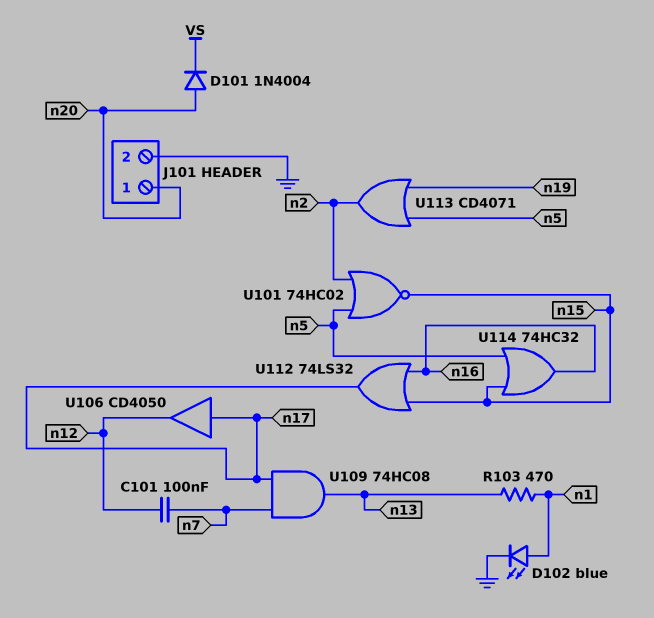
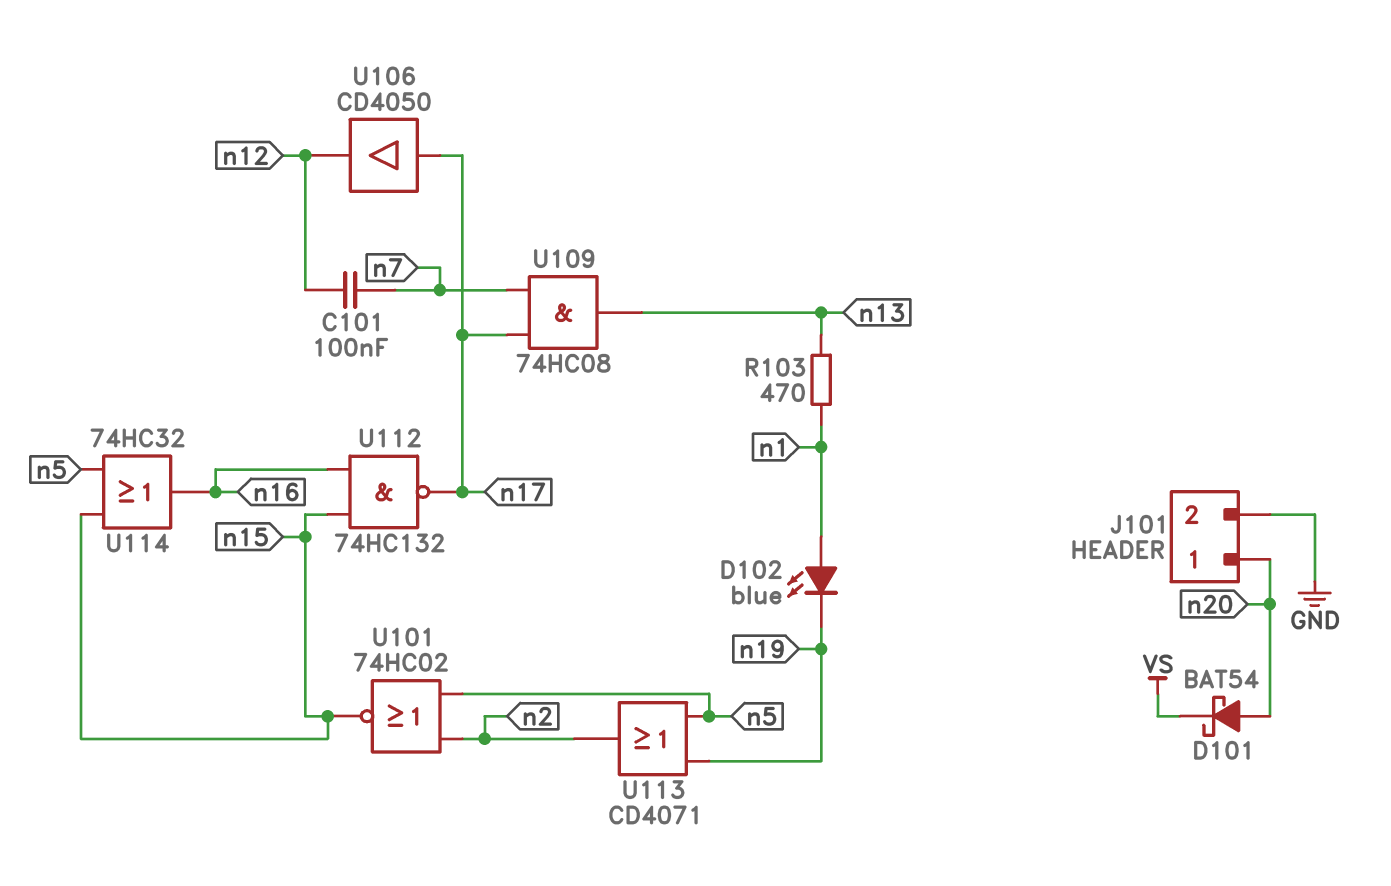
D101: diode 1N4004 (A n20, K VS) -> schottky BAT54 (A n20, K VS)
D102: LED blue (A n1, K GND) -> LED blue (A n1, K n19)
U112: OR 74LS32 (in n15, in n16, out n17) -> NAND 74HC132 (in n15, in n16, out n17)

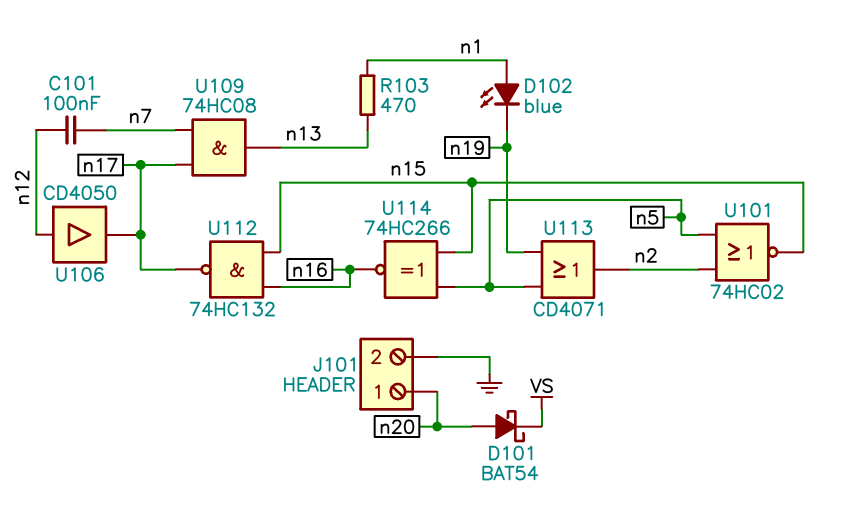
U106: buffer CD4050 (in n17, out n12) -> buffer CD4050 (in n12, out n17)
U114: OR 74HC32 (in n5, in n15, out n16) -> XNOR 74HC266 (in n5, in n15, out n16)

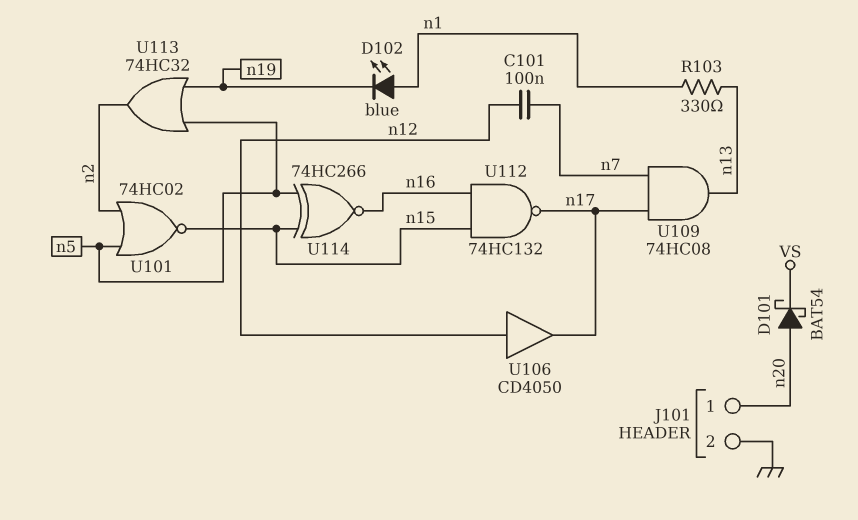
R103: 470 (n1, n13) -> 330 (n1, n13)
U113: OR CD4071 (in n5, in n19, out n2) -> OR 74HC32 (in n5, in n19, out n2)

